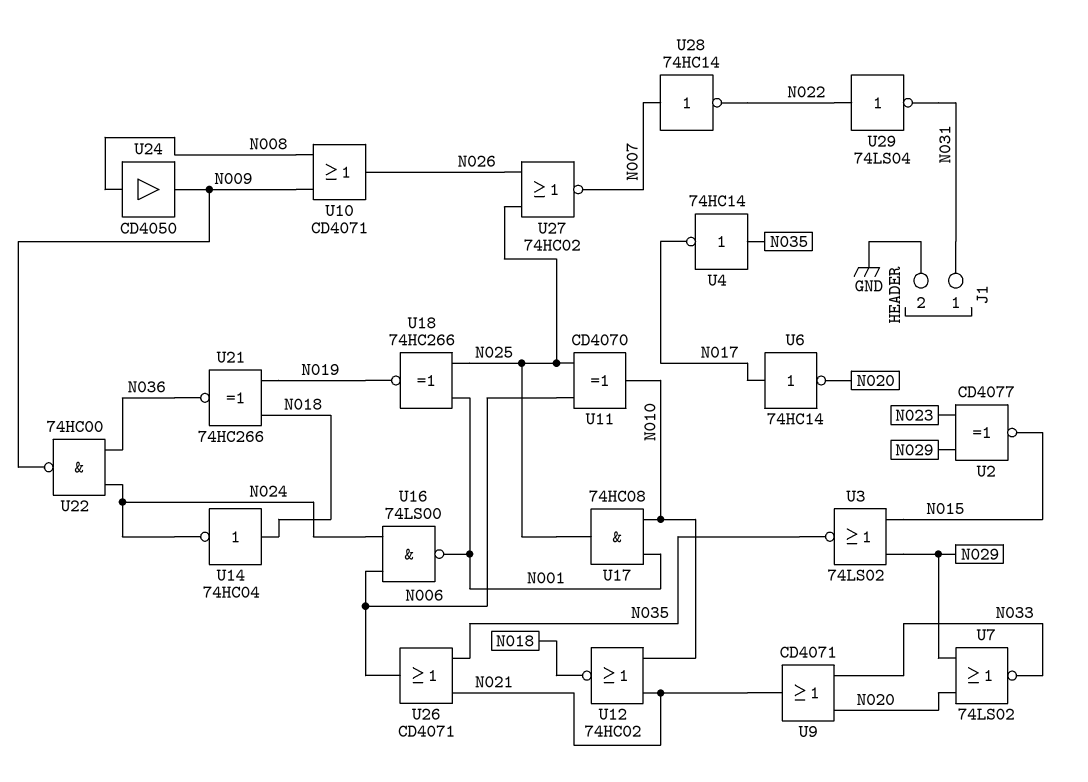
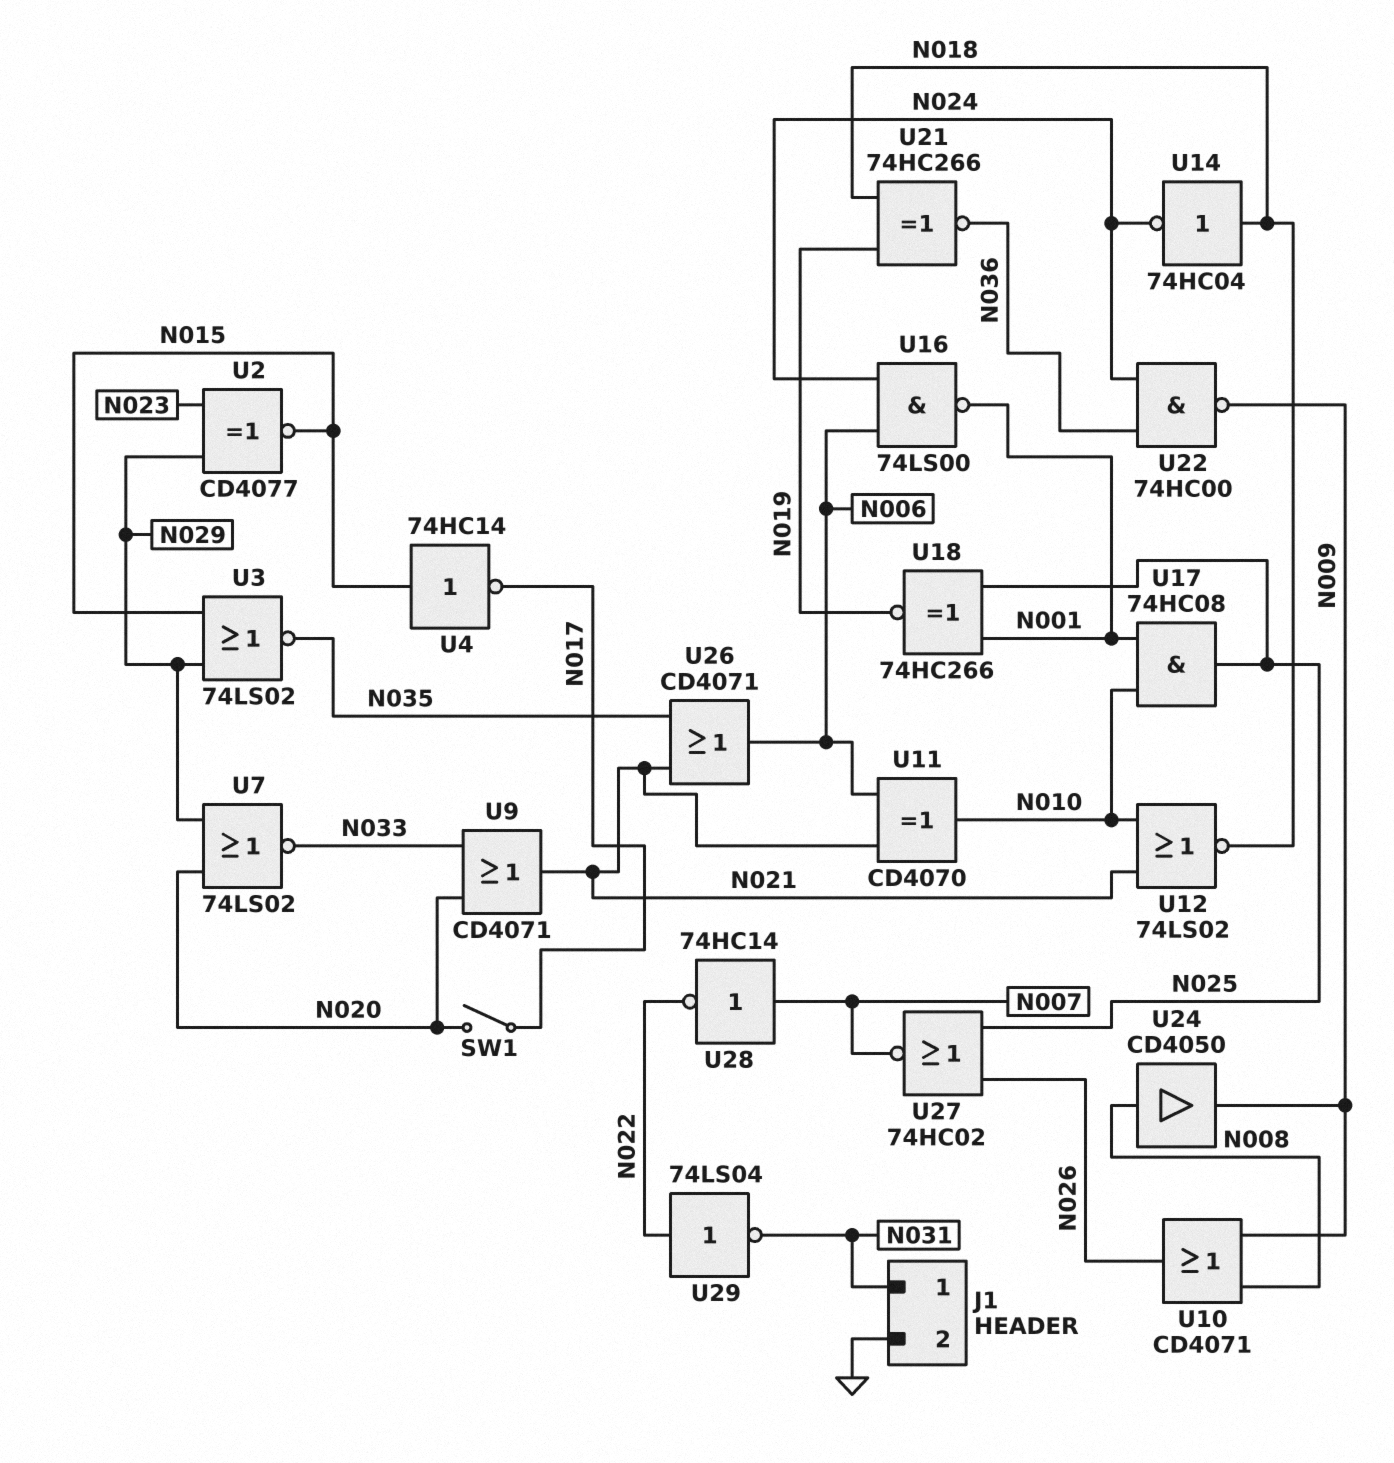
SW1: none -> switch (N017, N020)
U4: NOT 74HC14 (in N035, out N017) -> NOT 74HC14 (in N015, out N017)
U6: NOT 74HC14 (in N017, out N020) -> none
U11: XOR CD4070 (in N006, in N025, out N010) -> XOR CD4070 (in N006, in N021, out N010)
U12: NOR 74HC02 (in N010, in N021, out N018) -> NOR 74LS02 (in N010, in N021, out N018)

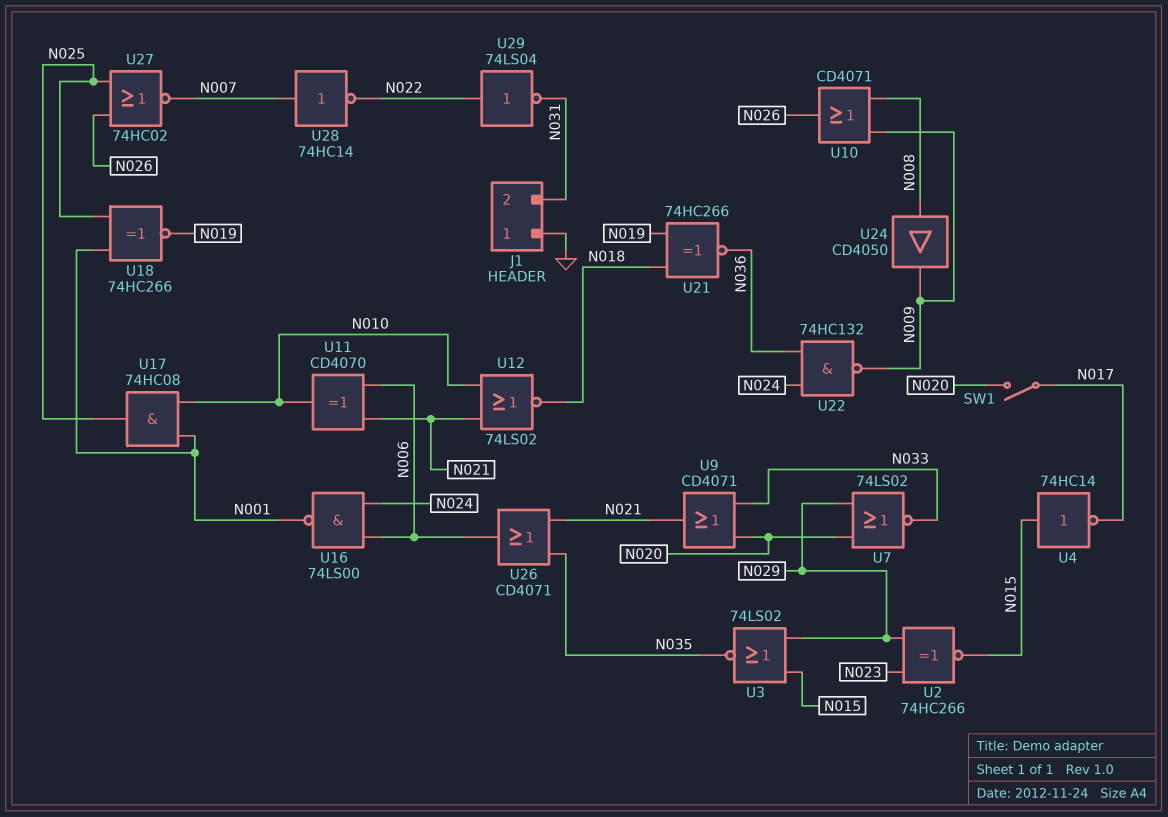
J1 pin 1: N031 -> GND
J1 pin 2: GND -> N031
U2: XNOR CD4077 (in N023, in N029, out N015) -> XNOR 74HC266 (in N023, in N029, out N015)
U14: NOT 74HC04 (in N018, out N024) -> none
U22: NAND 74HC00 (in N024, in N036, out N009) -> NAND 74HC132 (in N024, in N036, out N009)

